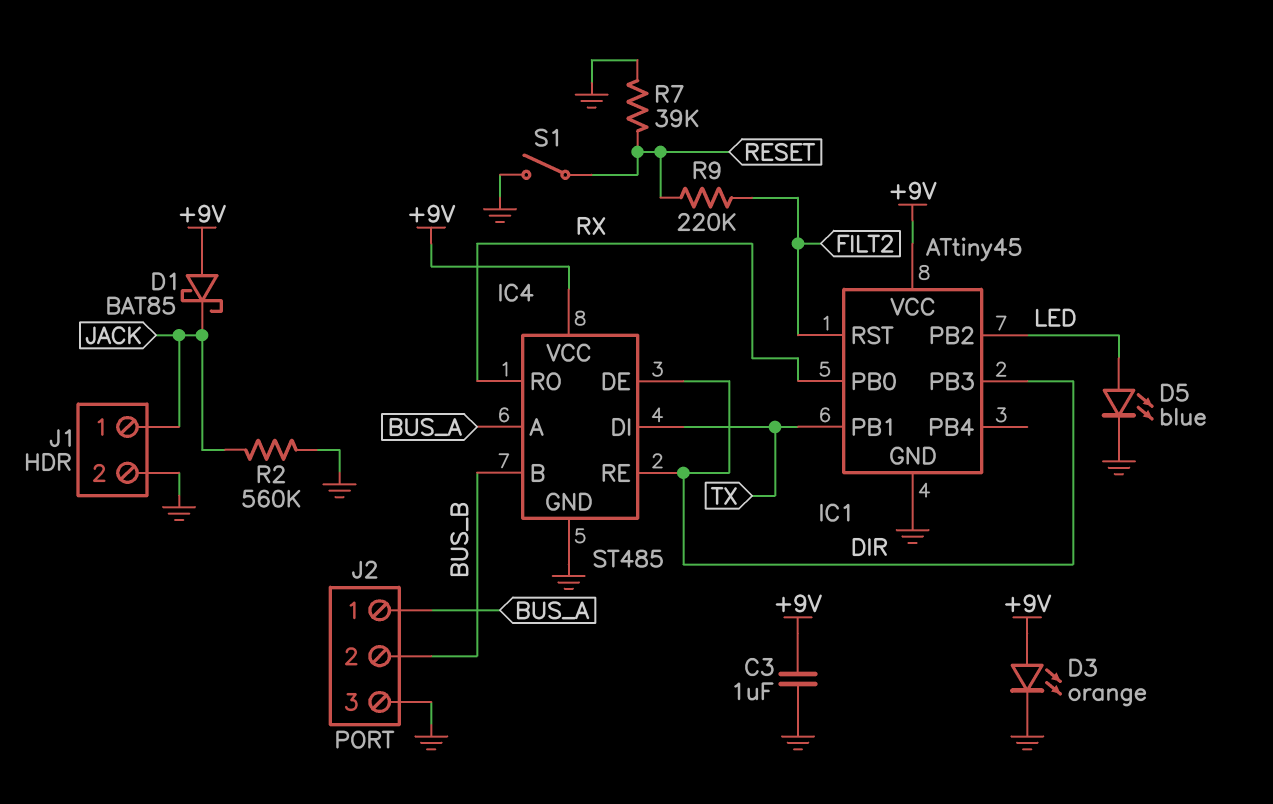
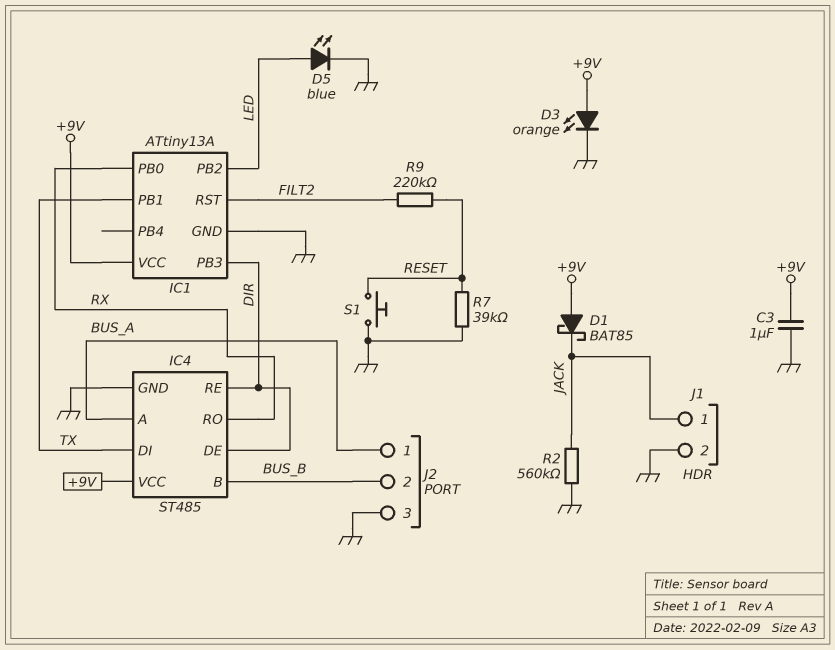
IC1: ATtiny45 -> ATtiny13A
S1: switch (GND, RESET) -> button (GND, RESET)

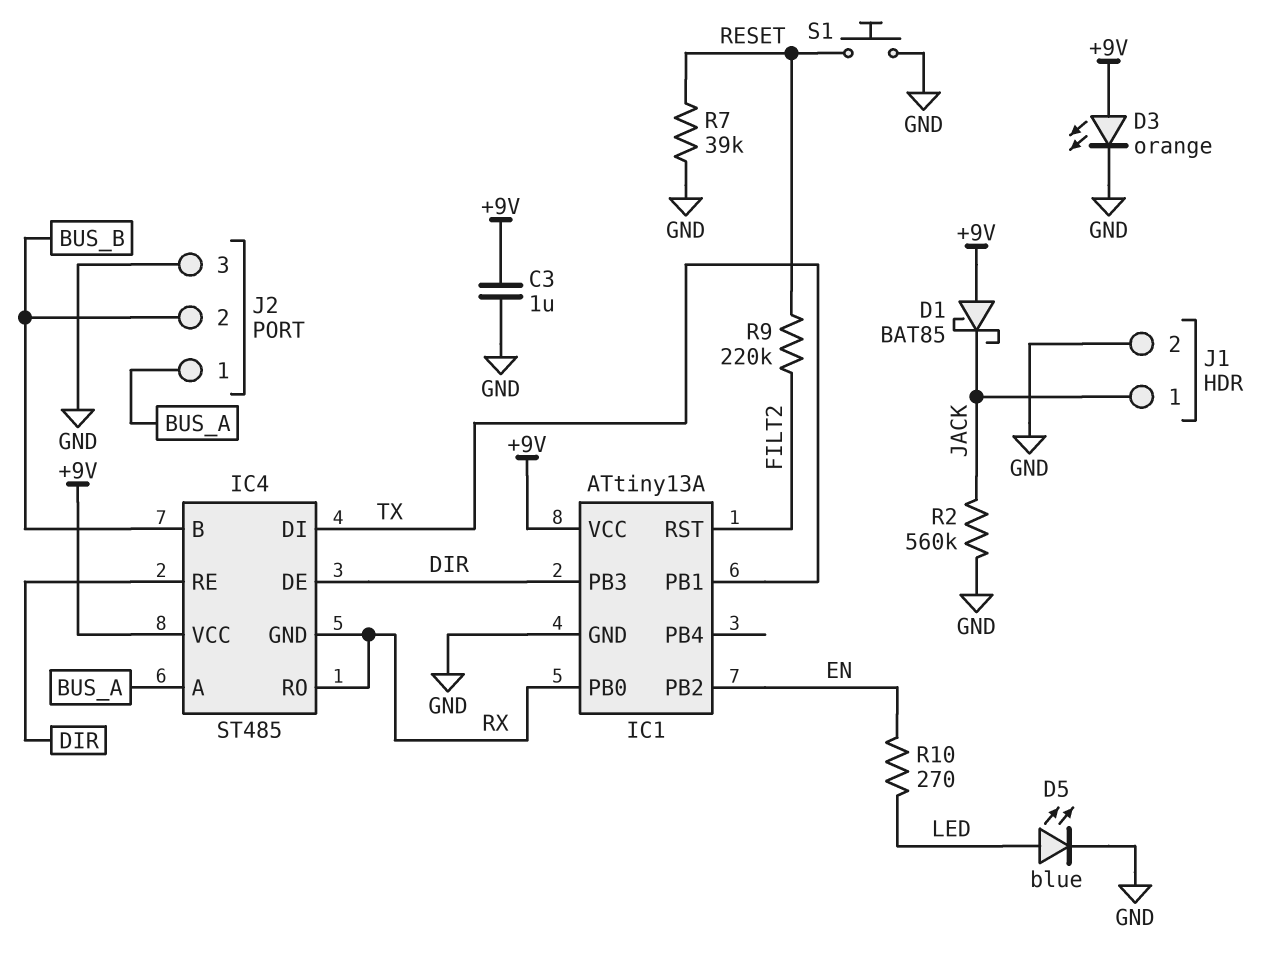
IC1 pin PB2: LED -> EN
IC4 pin GND: GND -> RX
R10: none -> 270 (EN, LED)

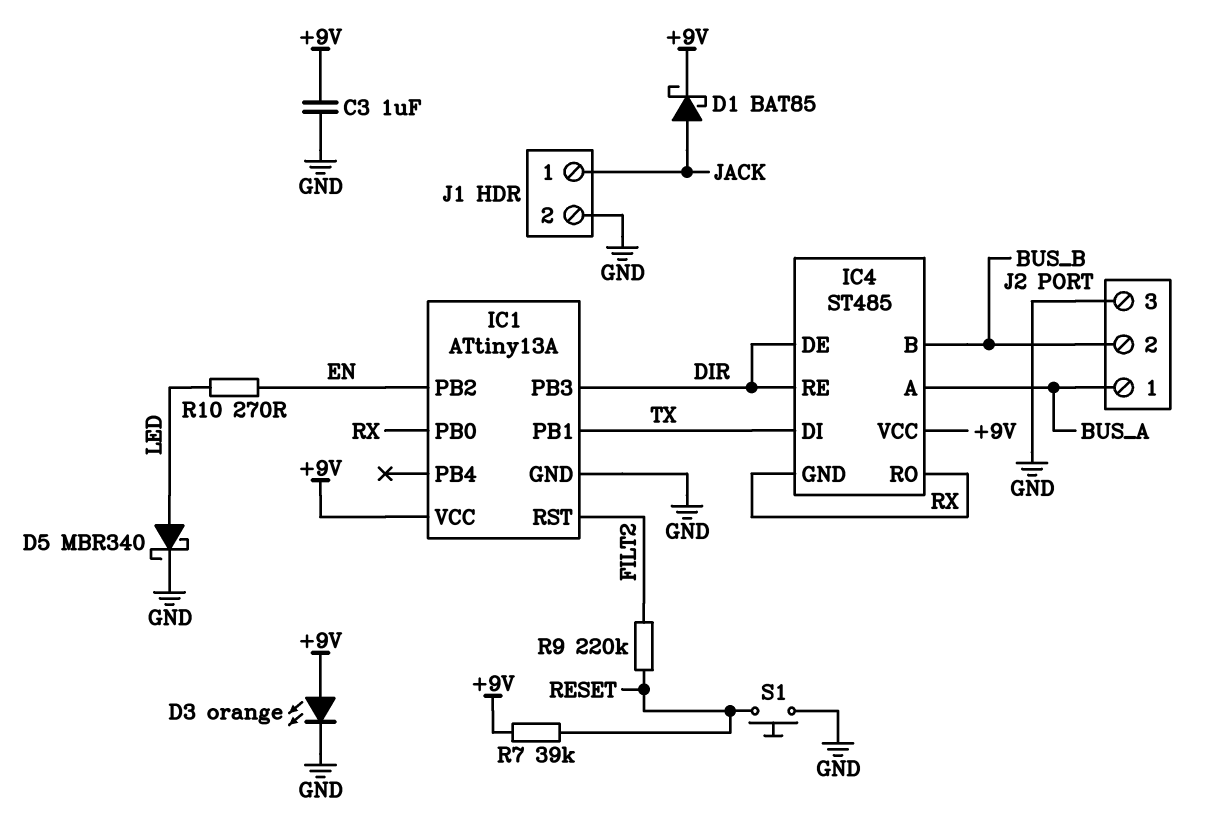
D1: schottky BAT85 (A +9V, K JACK) -> schottky BAT85 (A JACK, K +9V)
D5: LED blue (A LED, K GND) -> schottky MBR340 (A LED, K GND)
R2: 560k (GND, JACK) -> none
R7: 39k (GND, RESET) -> 39k (+9V, RESET)

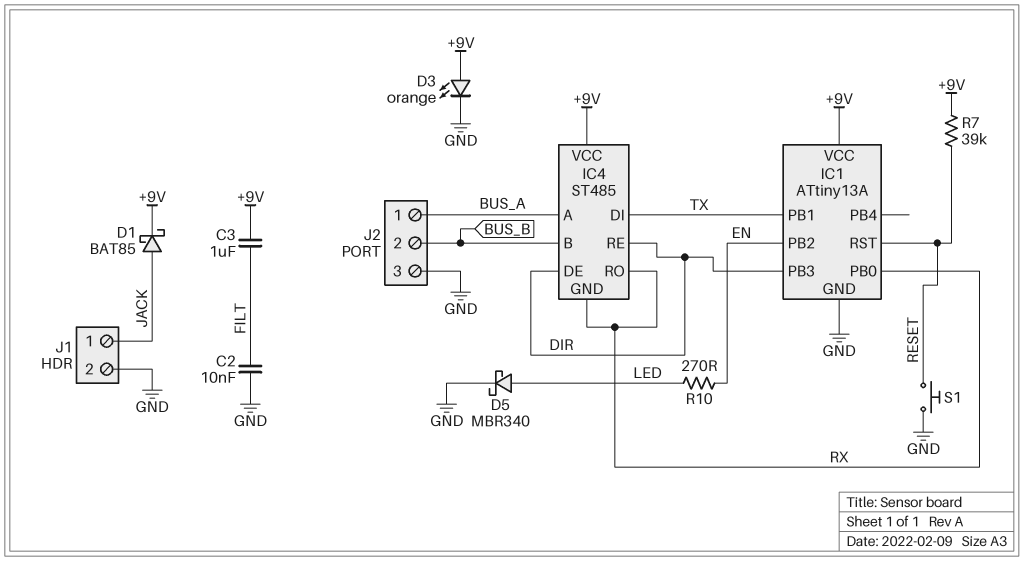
C2: none -> 10nF (FILT, GND)
C3: 1uF (+9V, GND) -> 1uF (+9V, FILT)
IC1 pin RST: FILT2 -> RESET
R9: 220k (FILT2, RESET) -> none

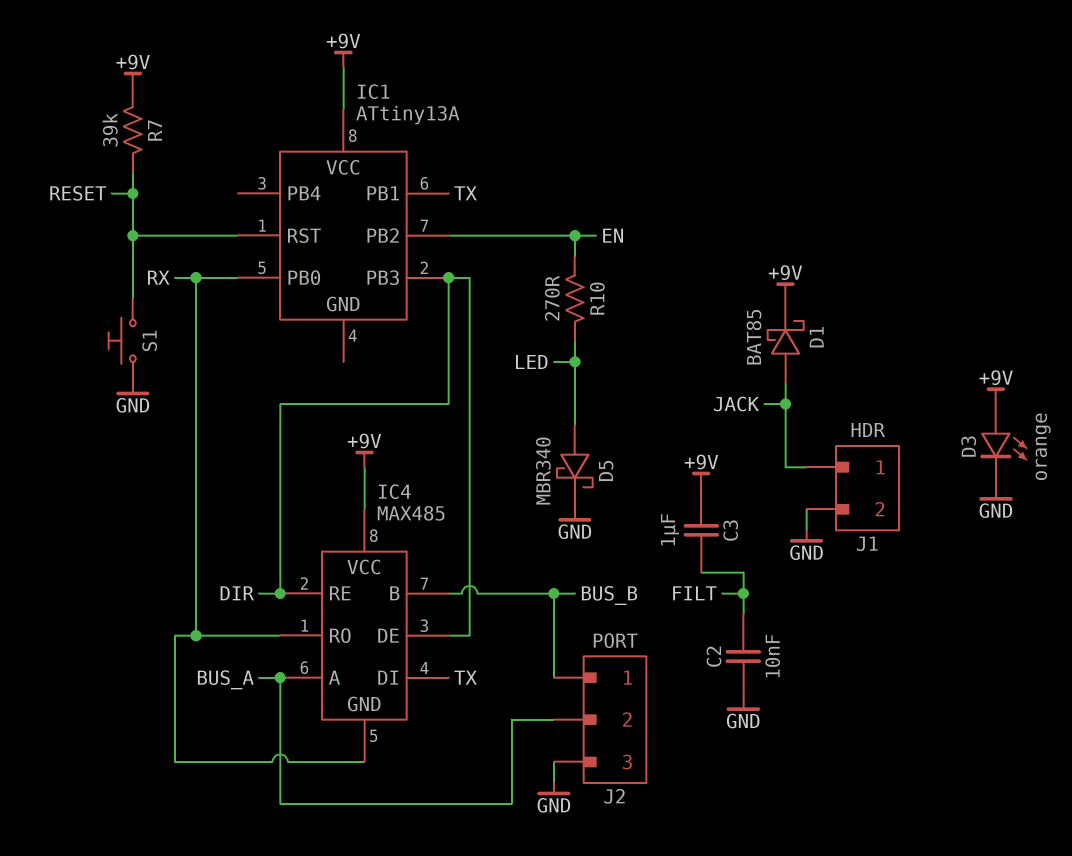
IC1 pin GND: GND -> none
IC4: ST485 -> MAX485
J2 pin 1: BUS_A -> BUS_B
J2 pin 2: BUS_B -> BUS_A

